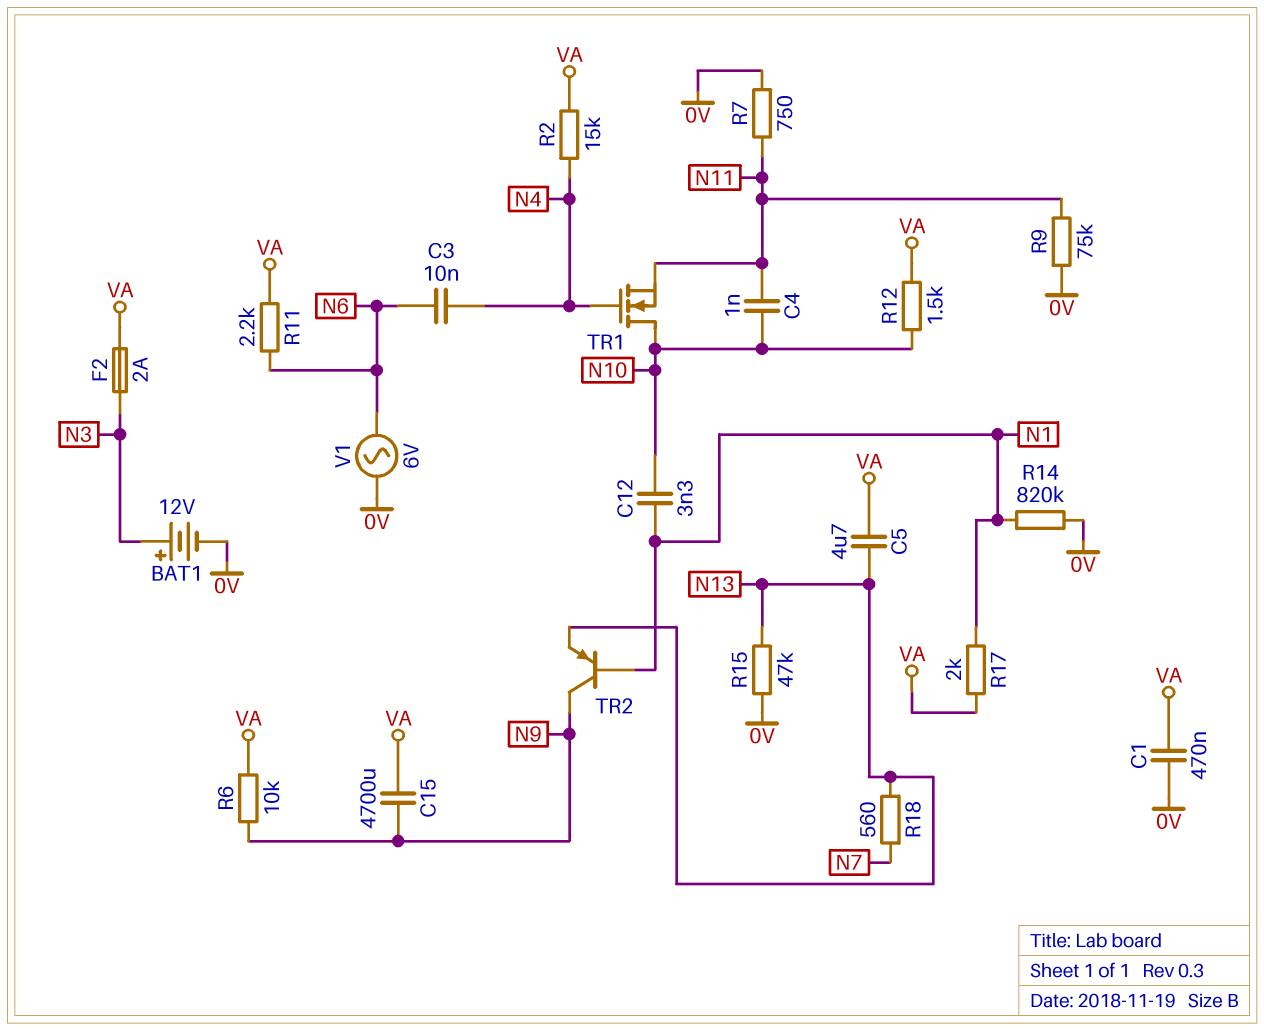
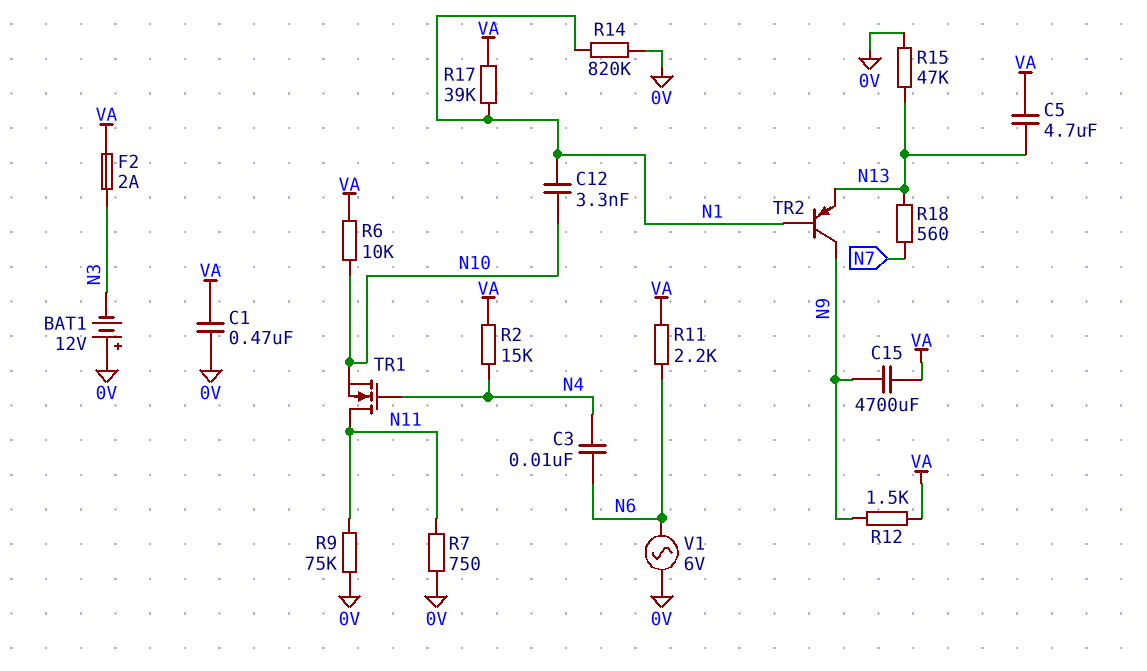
BAT1: 12V (plus N3, minus 0V) -> 12V (plus 0V, minus N3)
C4: 1nF (N10, N11) -> none
R6: 10k (N9, VA) -> 10k (N10, VA)
R12: 1.5k (N10, VA) -> 1.5k (N9, VA)
R17: 2k (N1, VA) -> 39k (N1, VA)
TR1: NMOS (G N4, D N10, S N11) -> NMOS (G N4, D N11, S N10)

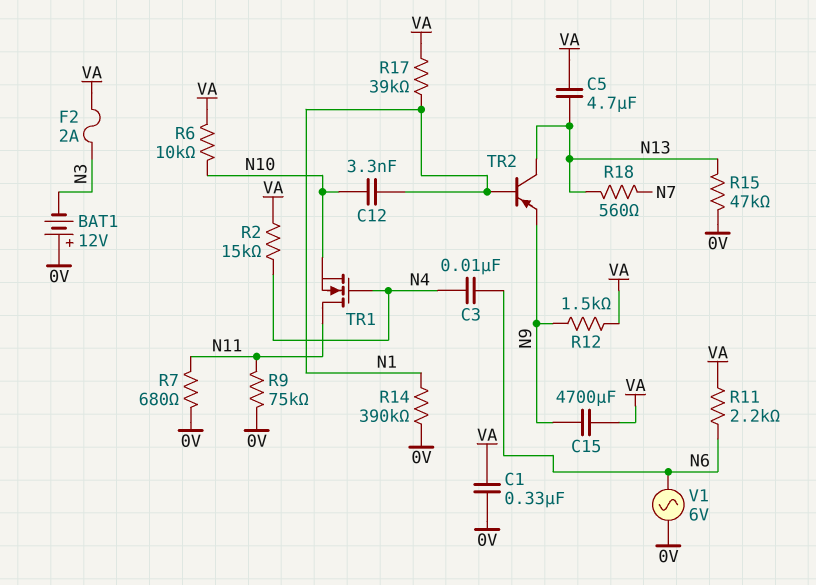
C1: 470nF (0V, VA) -> 330nF (0V, VA)
R7: 750 (0V, N11) -> 680 (0V, N11)
R14: 820k (0V, N1) -> 390k (0V, N1)
TR2: PNP (B N1, C N9, E N13) -> PNP (B N1, C N13, E N9)

